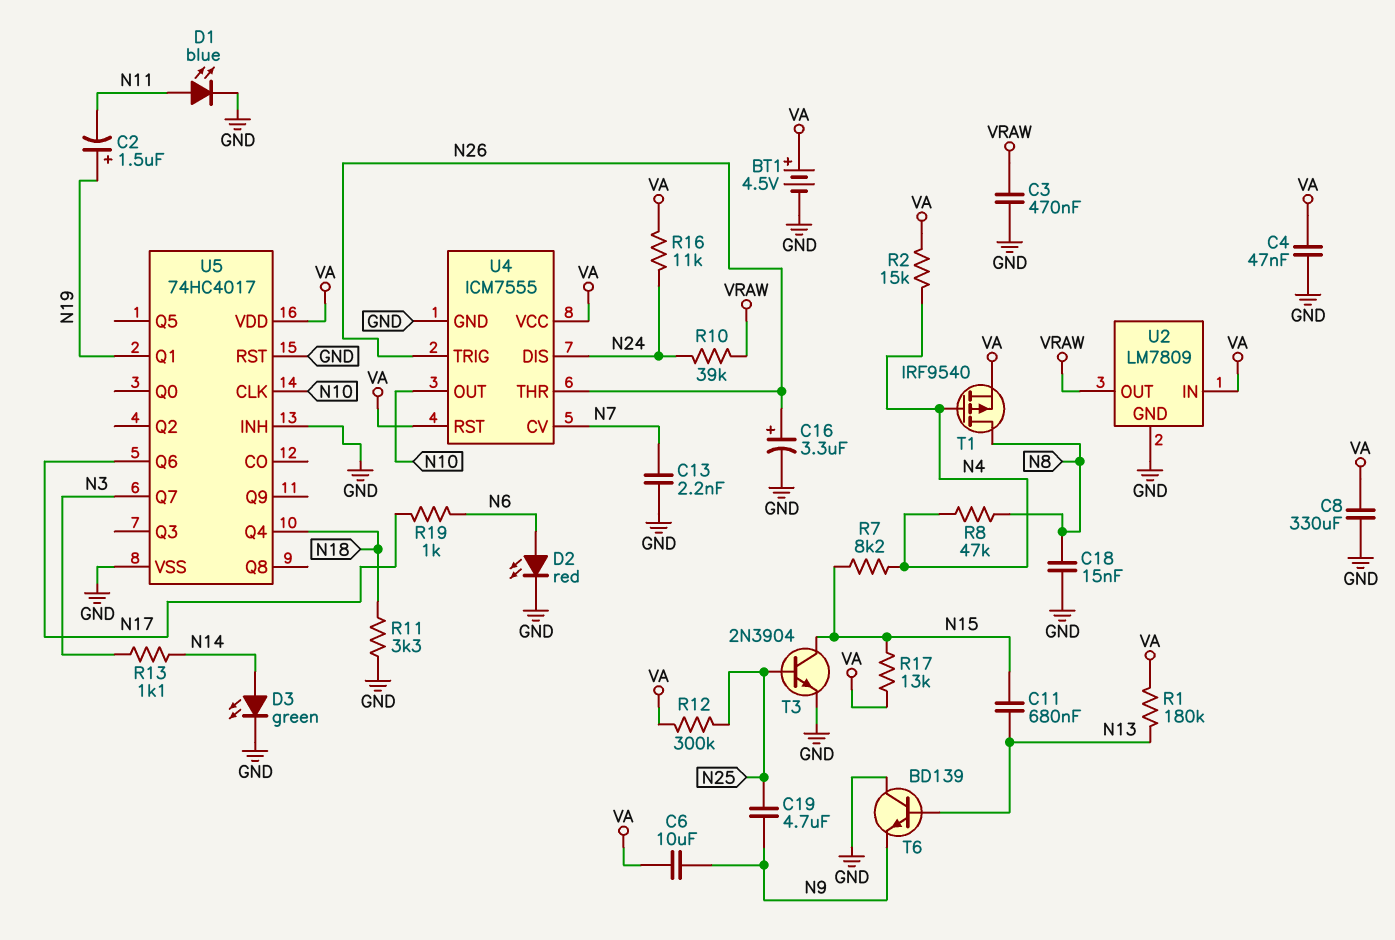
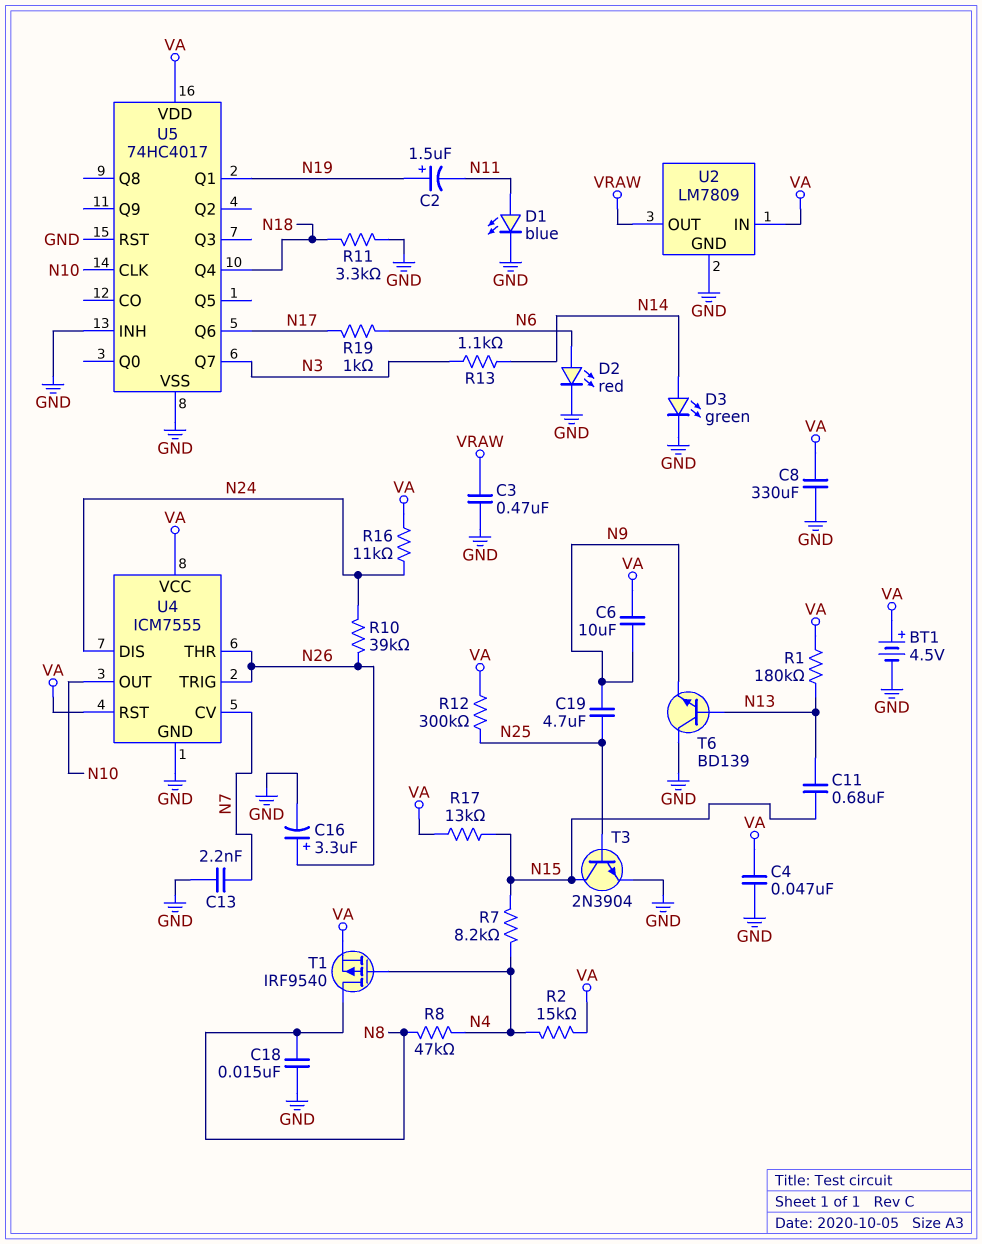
R10: 39k (N24, VRAW) -> 39k (N24, N26)

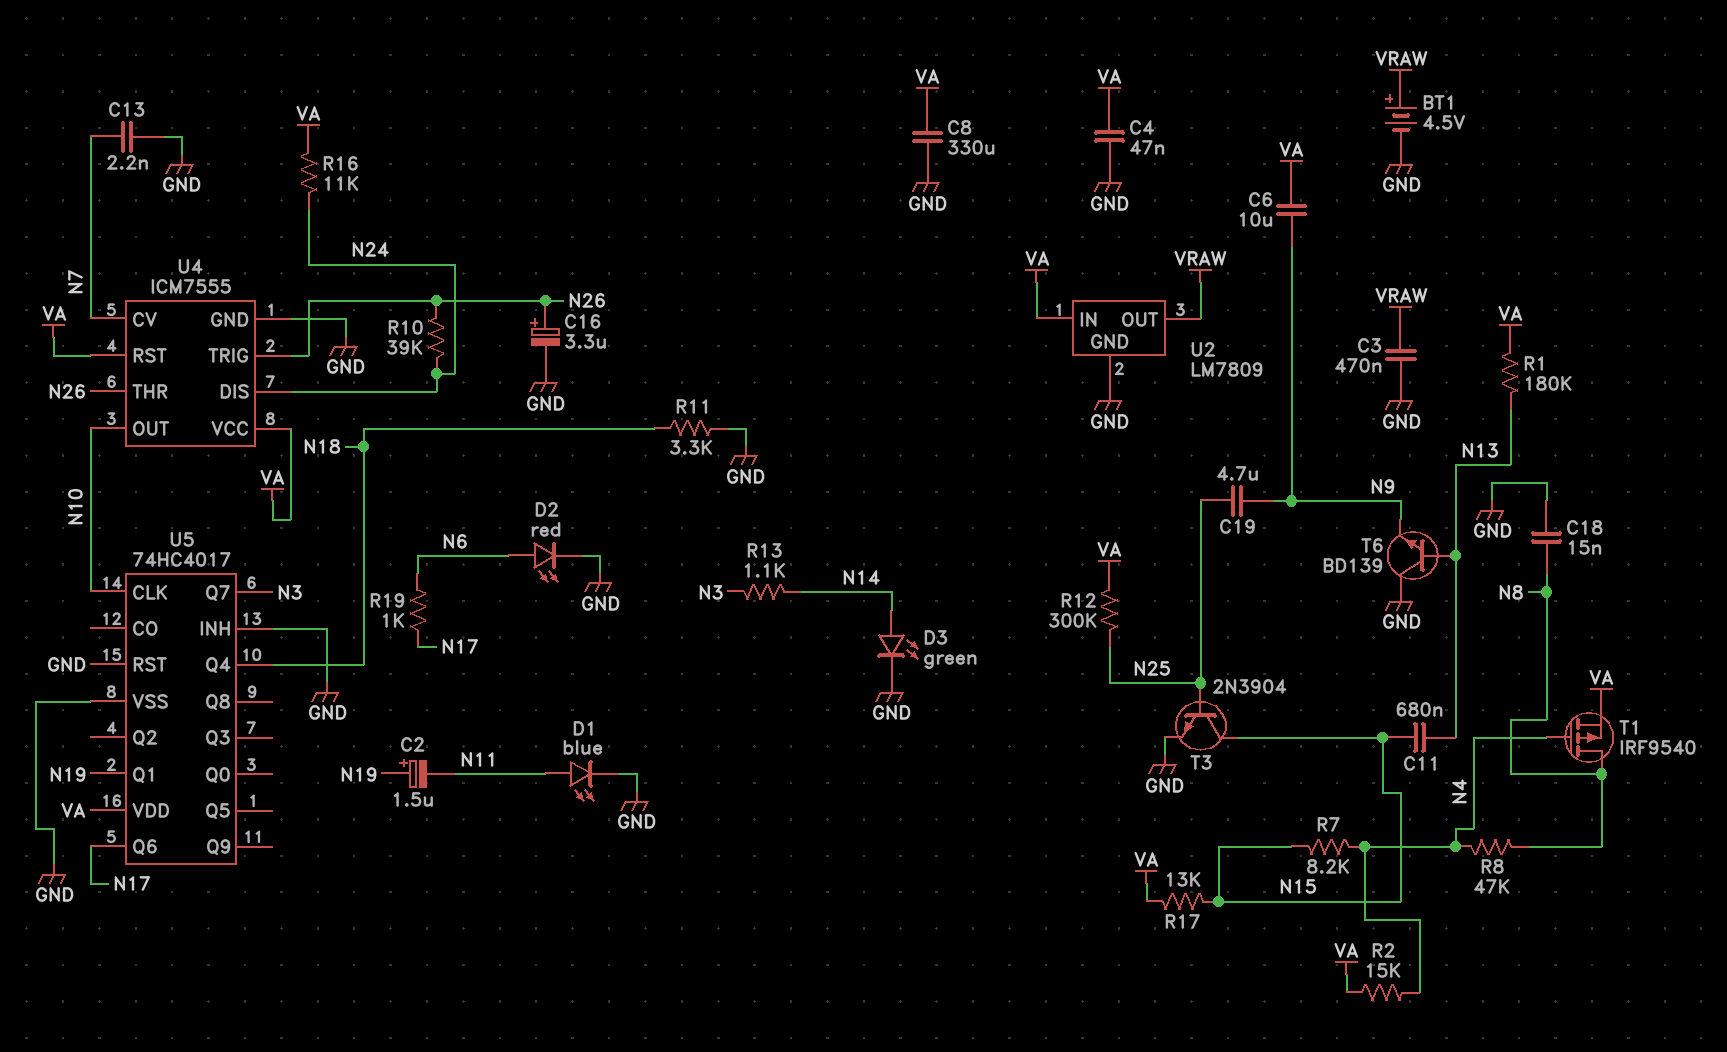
BT1: 4.5V (plus VA, minus GND) -> 4.5V (plus VRAW, minus GND)

